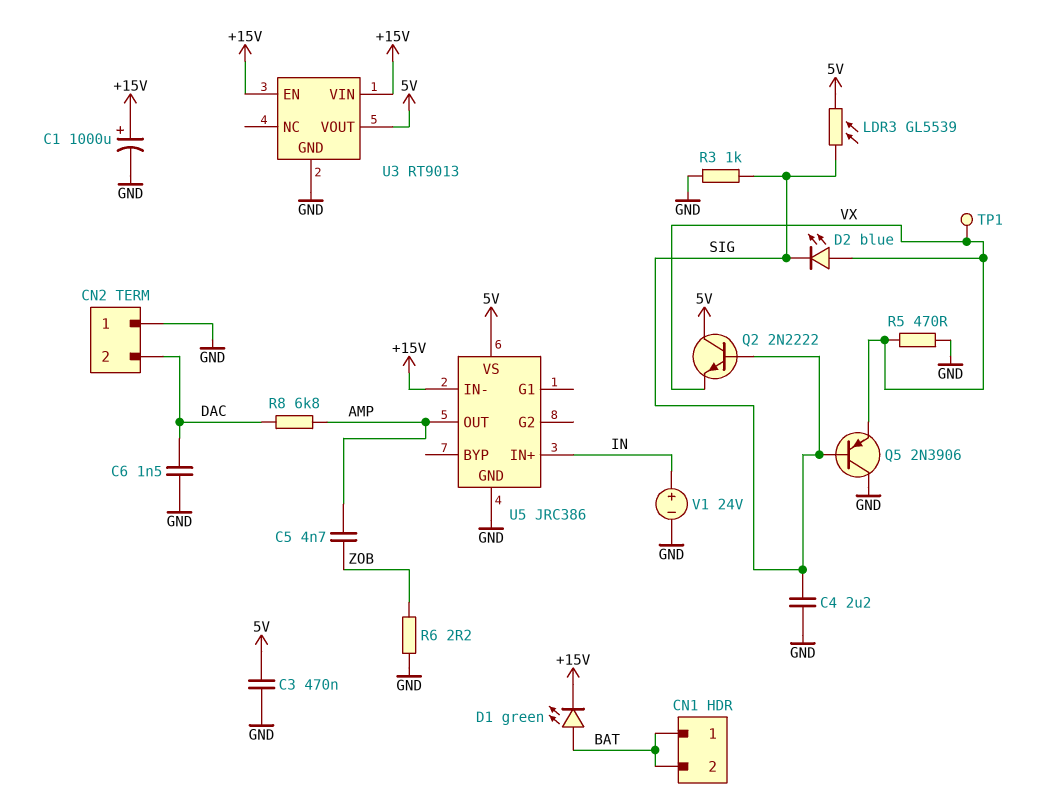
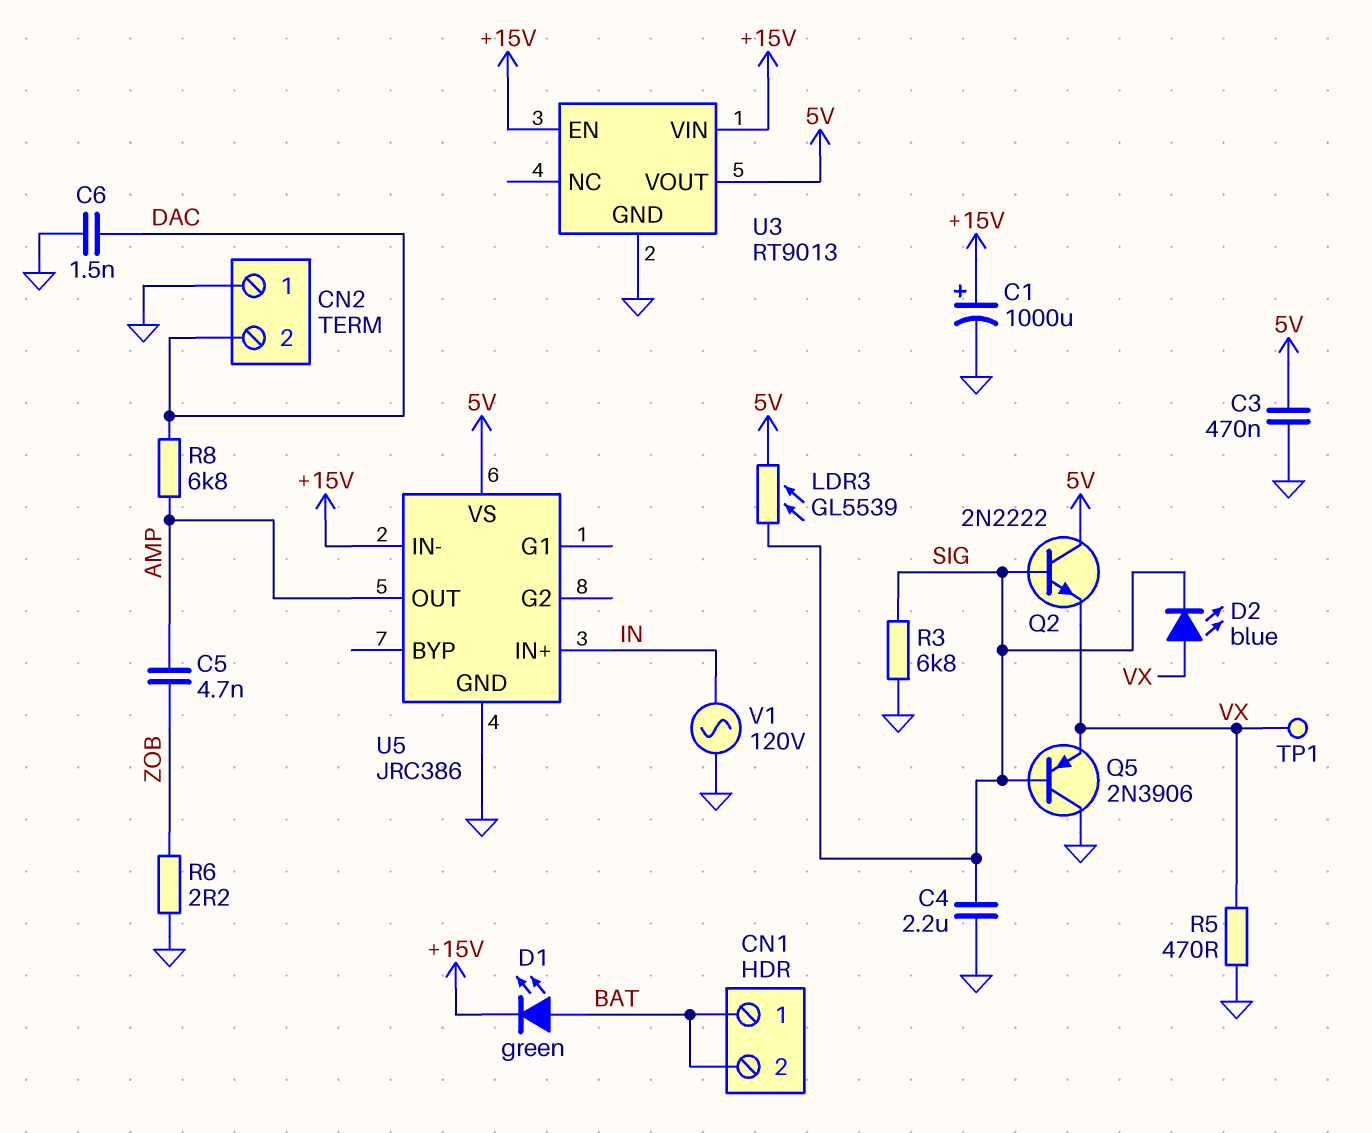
R3: 1k (GND, SIG) -> 6.8k (GND, SIG)
V1: 24V (plus IN, minus GND) -> AC 120V (GND, IN)

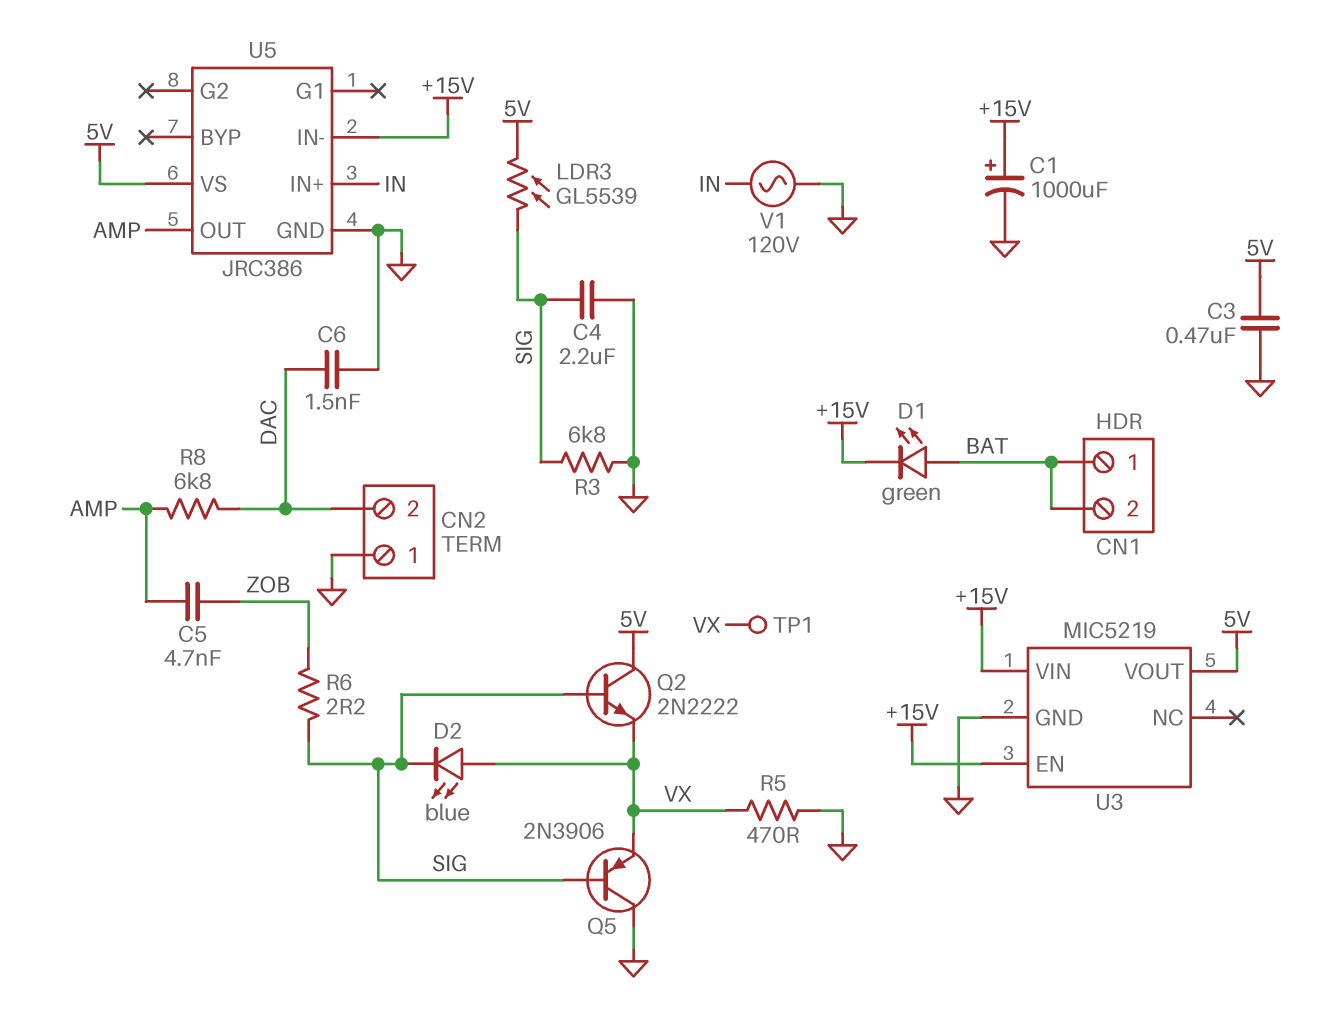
R6: 2.2 (GND, ZOB) -> 2.2 (SIG, ZOB)
U3: RT9013 -> MIC5219

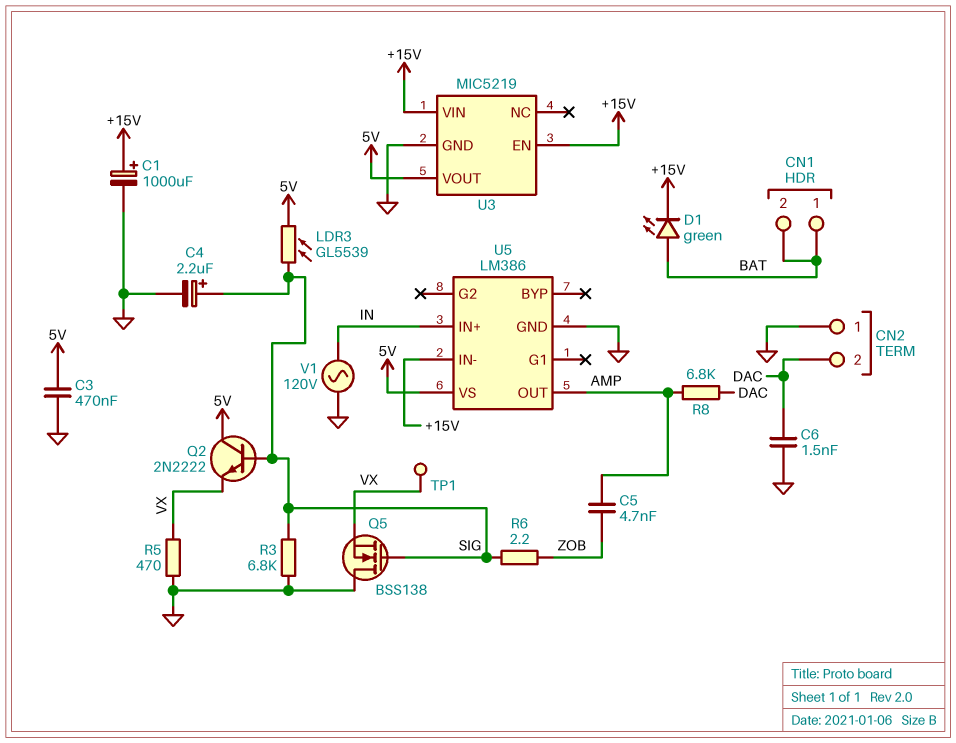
C4: 2.2uF (GND, SIG) -> 2.2uF (plus SIG, minus GND)
D2: LED blue (A VX, K SIG) -> none
Q5: PNP 2N3906 (B SIG, C GND, E VX) -> NMOS BSS138 (G SIG, D GND, S VX)
U5: JRC386 -> LM386

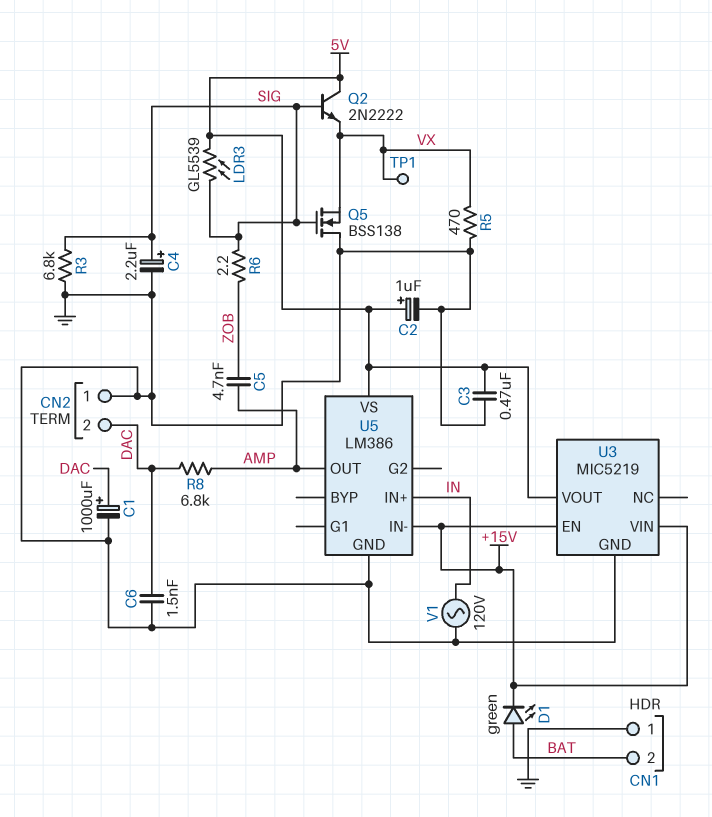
C1: 1000uF (plus +15V, minus GND) -> 1000uF (plus DAC, minus GND)
C2: none -> 1uF (plus 5V, minus GND)
CN1 pin 1: BAT -> GND

